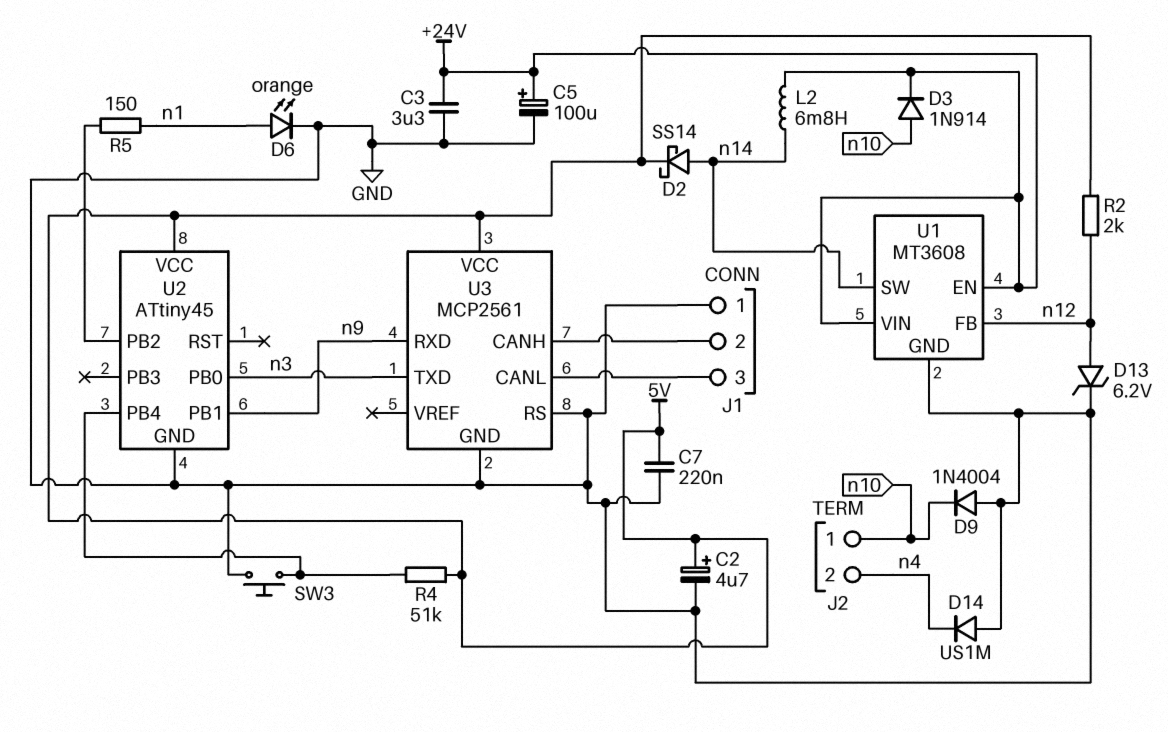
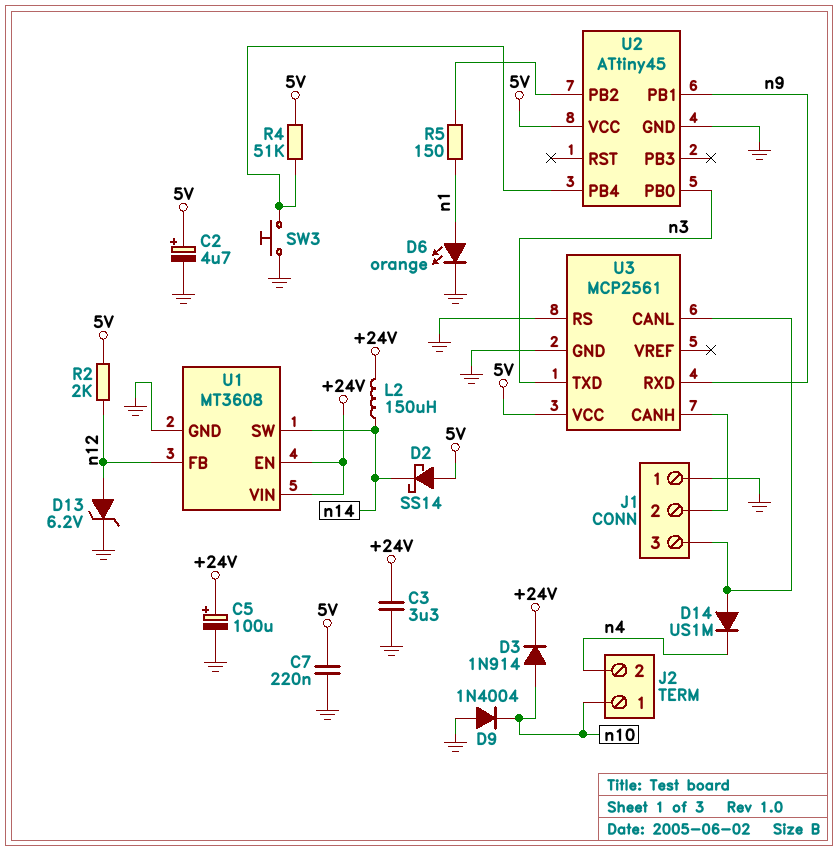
D2: schottky SS14 (A n14, K 5V) -> schottky SS14 (A 5V, K n14)
D14: diode US1M (A GND, K n4) -> diode US1M (A J1/3, K n4)
L2: 6.8mH (+24V, n14) -> 150uH (+24V, n14)

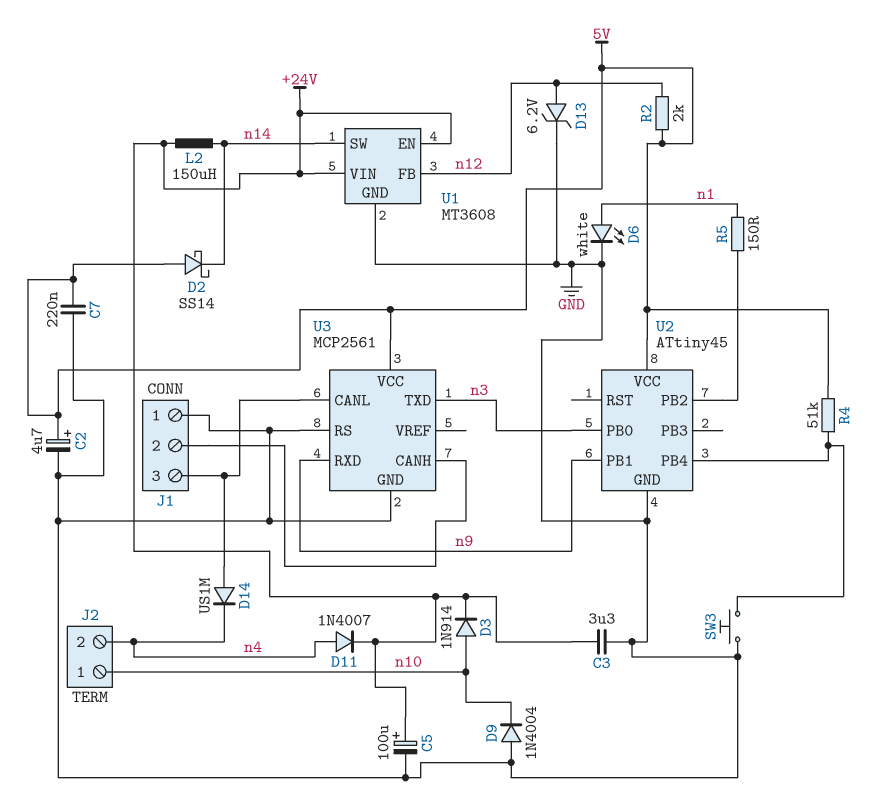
D6: LED orange (A n1, K GND) -> LED white (A n1, K GND)
D11: none -> diode 1N4007 (A n4, K +24V)

